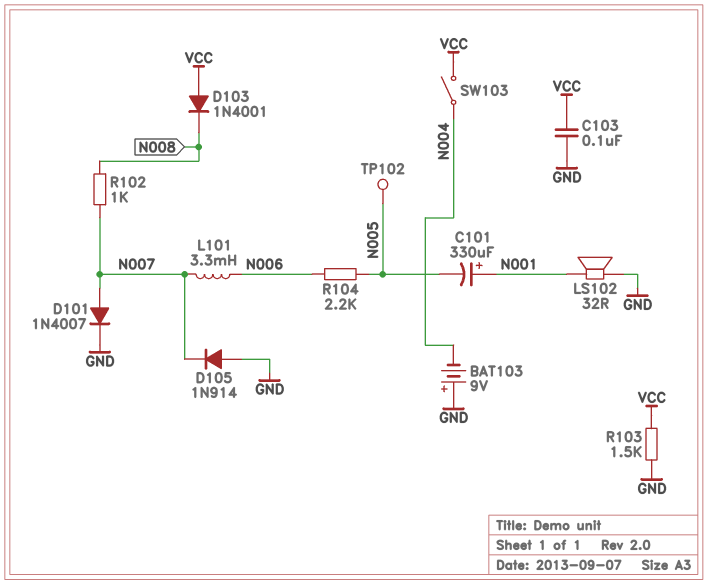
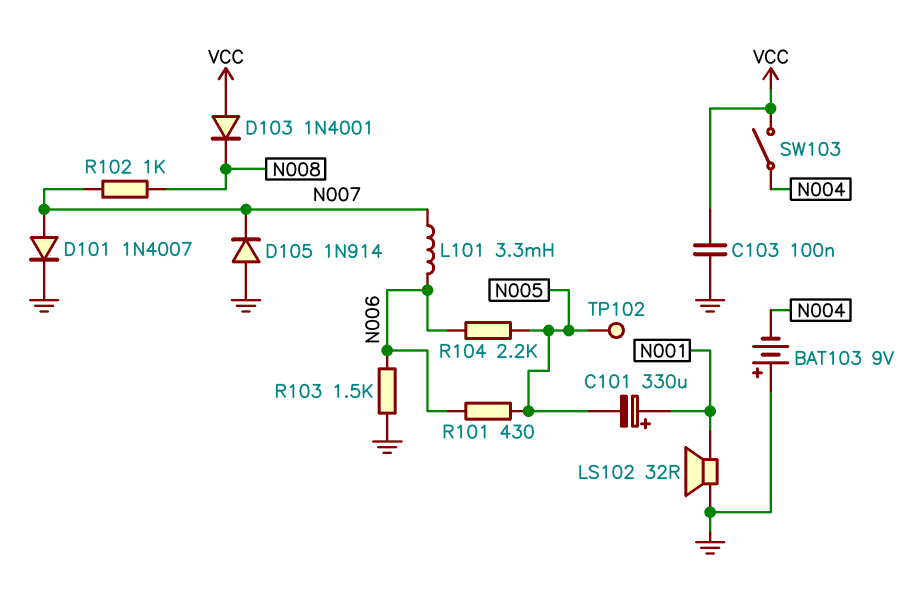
R101: none -> 430 (N005, N006)
R103: 1.5k (GND, VCC) -> 1.5k (GND, N006)

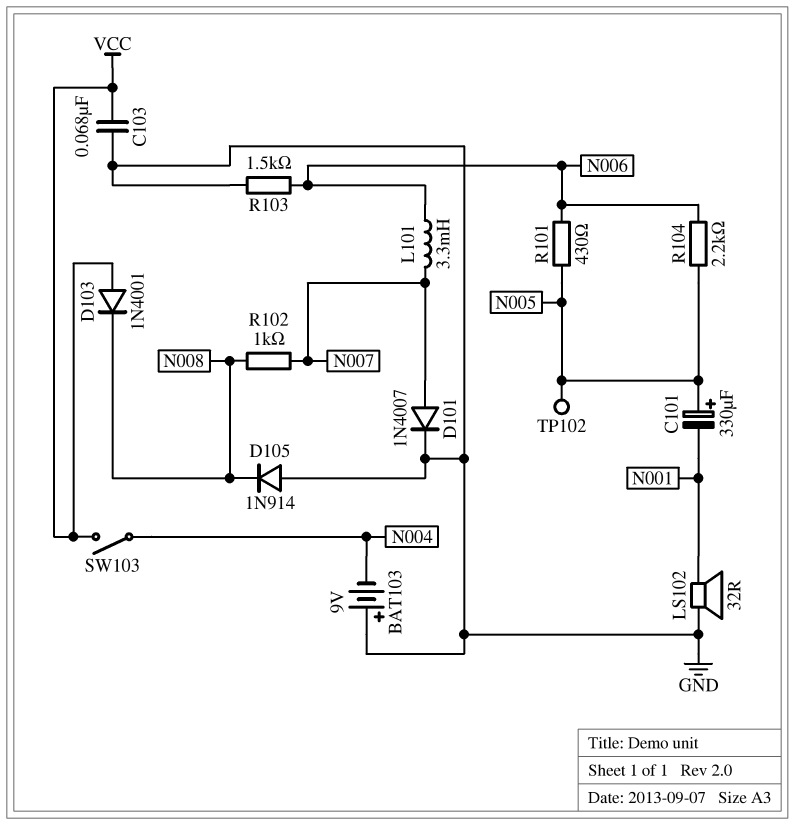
C101: 330uF (plus N001, minus N005) -> 330uF (plus N005, minus N001)
C103: 100nF (GND, VCC) -> 68nF (GND, VCC)
D105: diode 1N914 (A GND, K N007) -> diode 1N914 (A GND, K N008)

